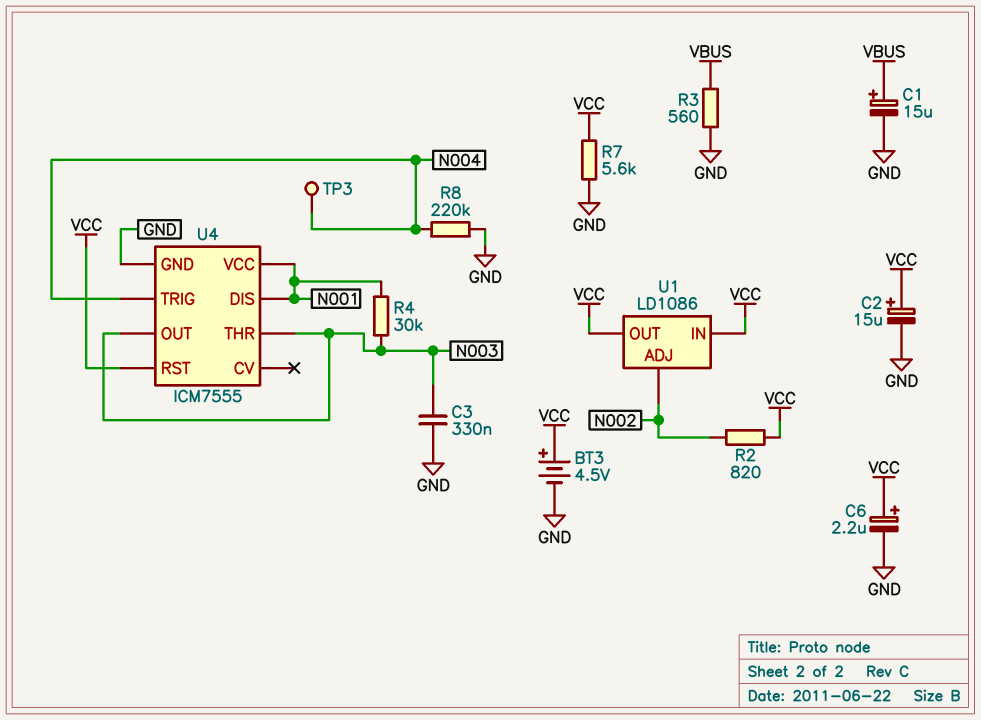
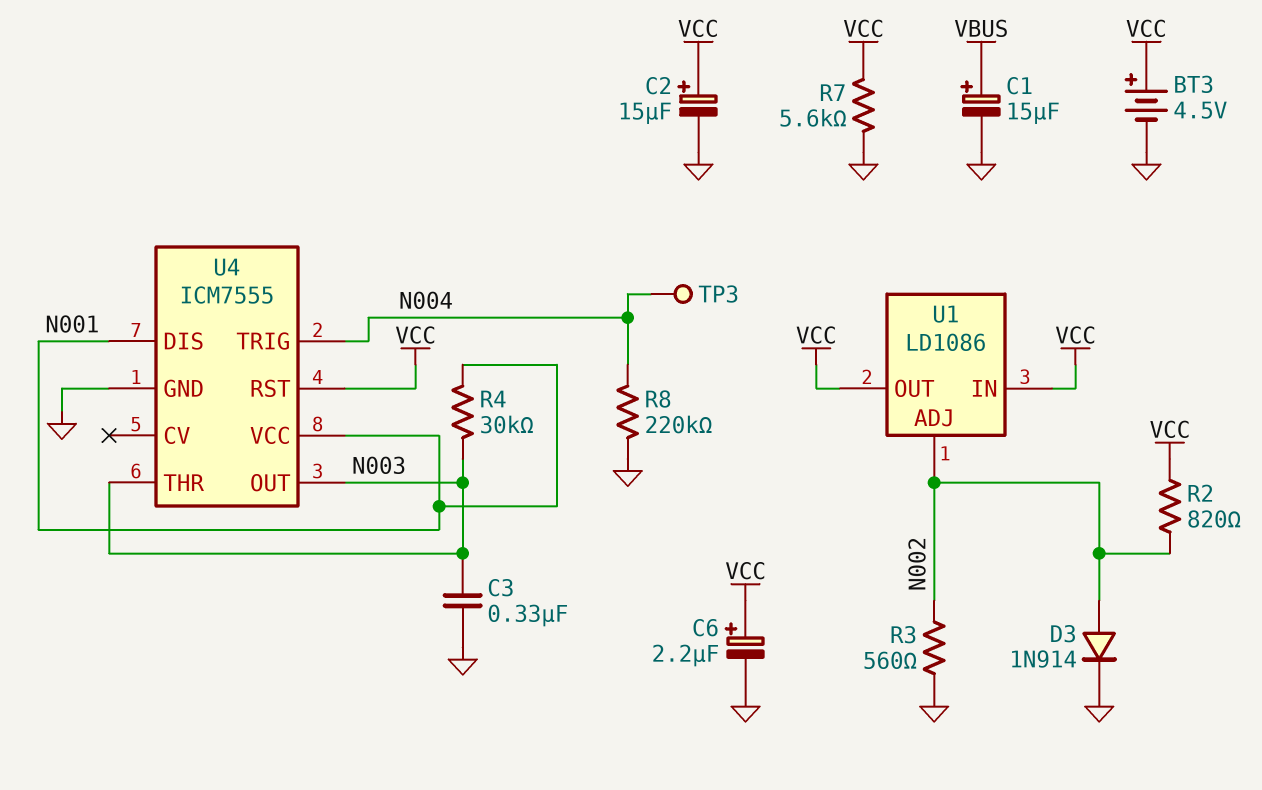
D3: none -> diode 1N914 (A N002, K GND)
R3: 560 (GND, VBUS) -> 560 (GND, N002)

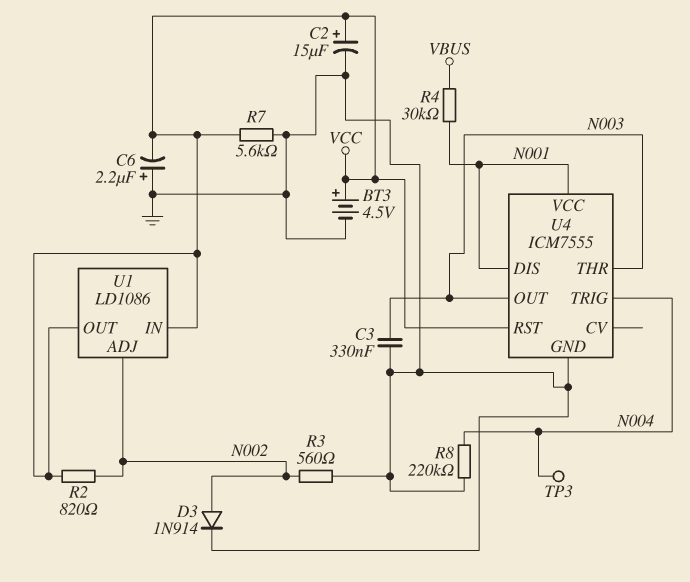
C1: 15uF (plus VBUS, minus GND) -> none
C6: 2.2uF (plus VCC, minus GND) -> 2.2uF (plus GND, minus VCC)
R4: 30k (N001, N003) -> 30k (N001, VBUS)

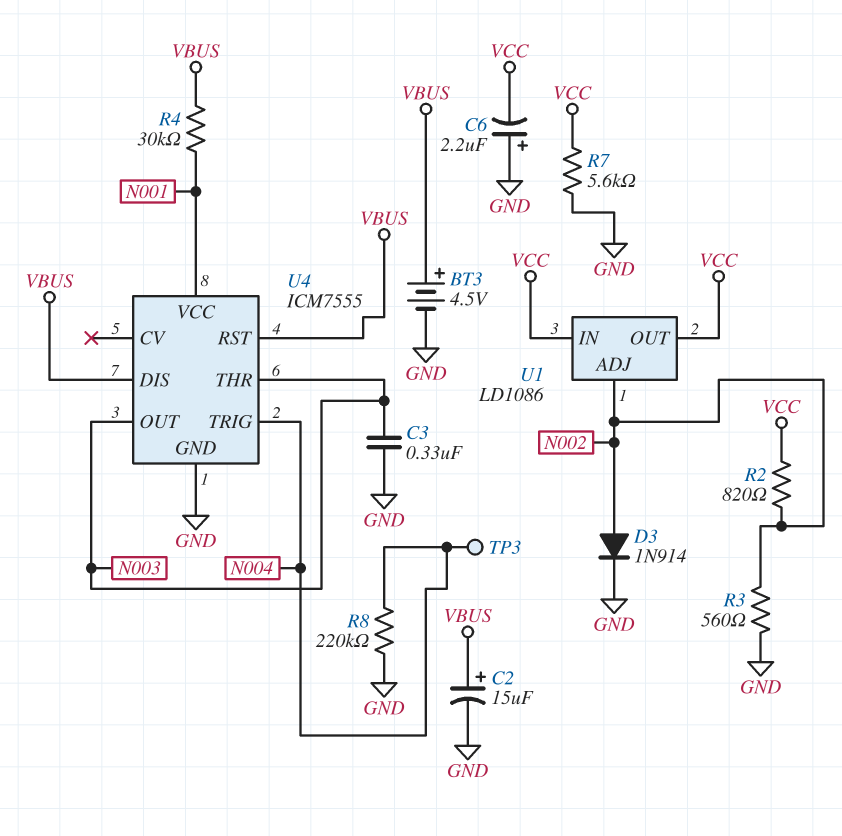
BT3: 4.5V (plus VCC, minus GND) -> 4.5V (plus VBUS, minus GND)
C2: 15uF (plus VCC, minus GND) -> 15uF (plus VBUS, minus GND)
U4 pin DIS: N001 -> VBUS
U4 pin RST: VCC -> VBUS

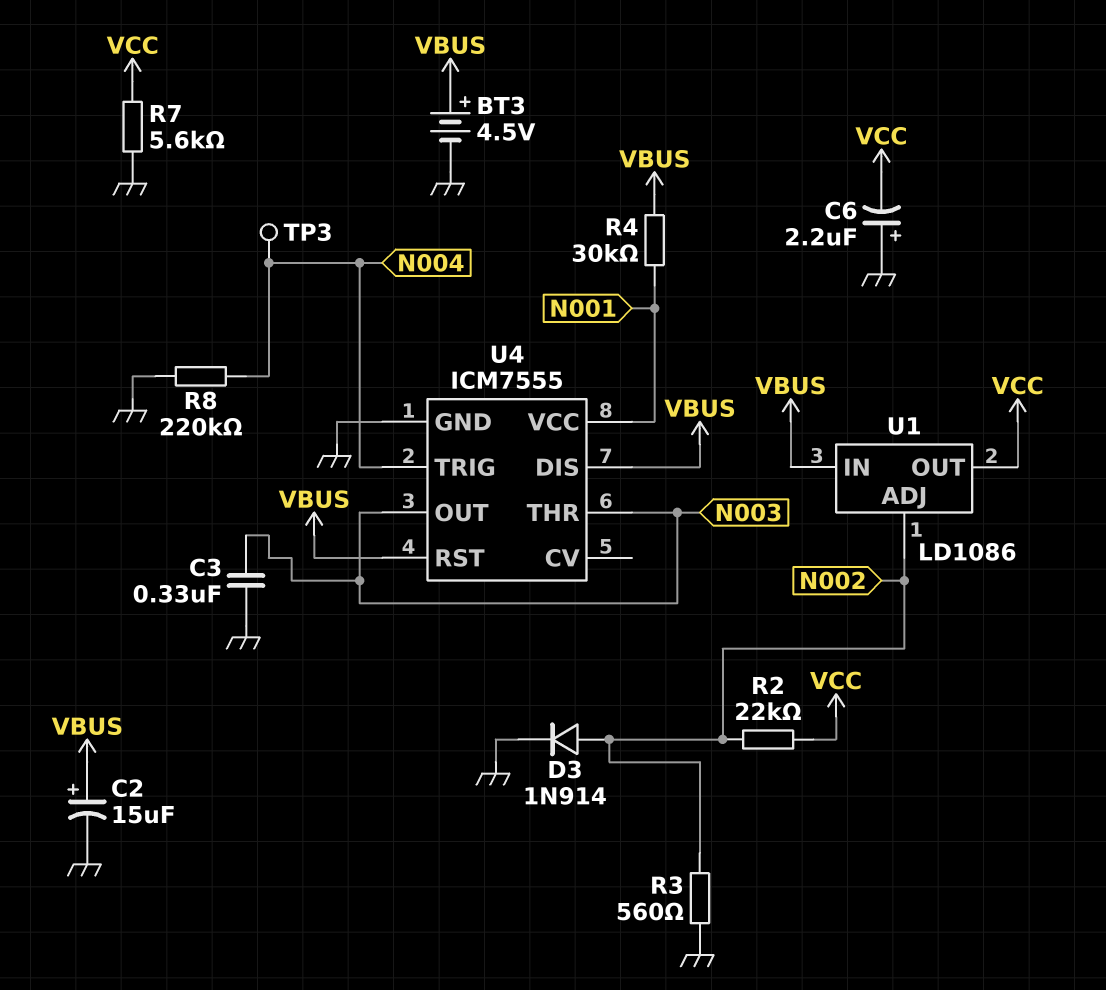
R2: 820 (N002, VCC) -> 22k (N002, VCC)
U1 pin IN: VCC -> VBUS

